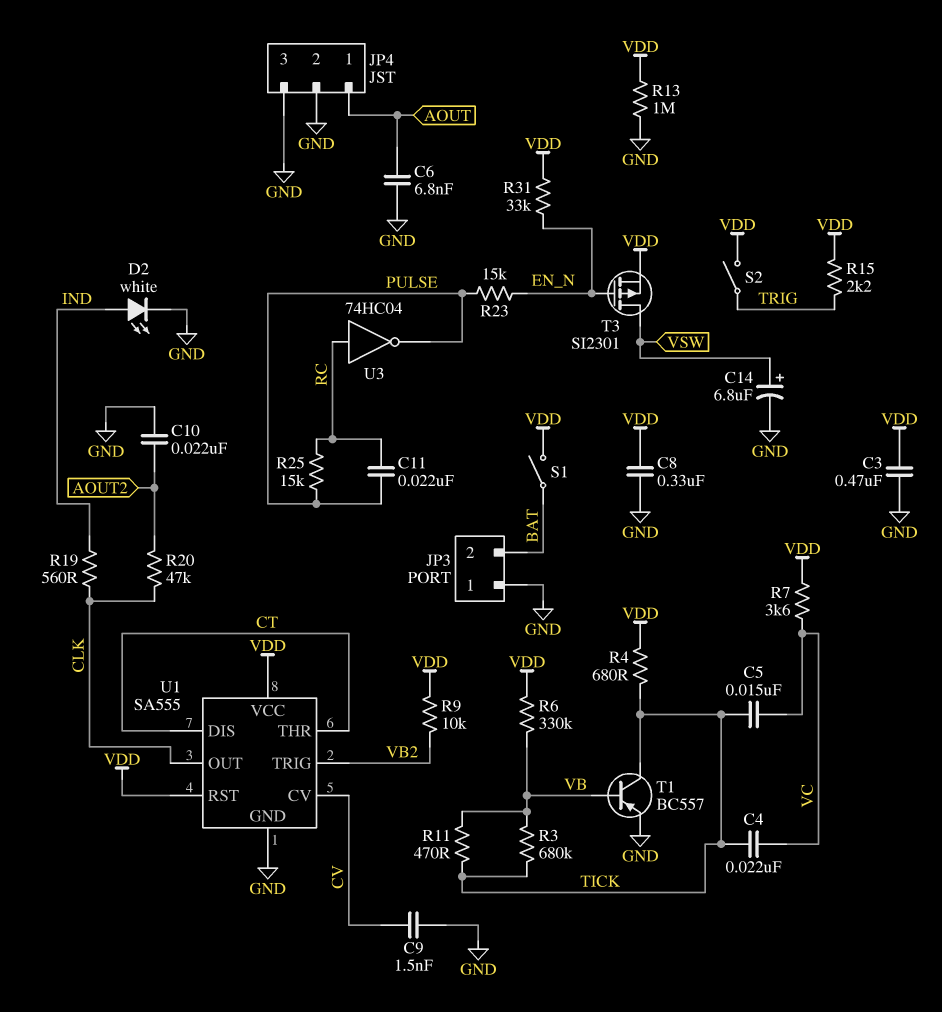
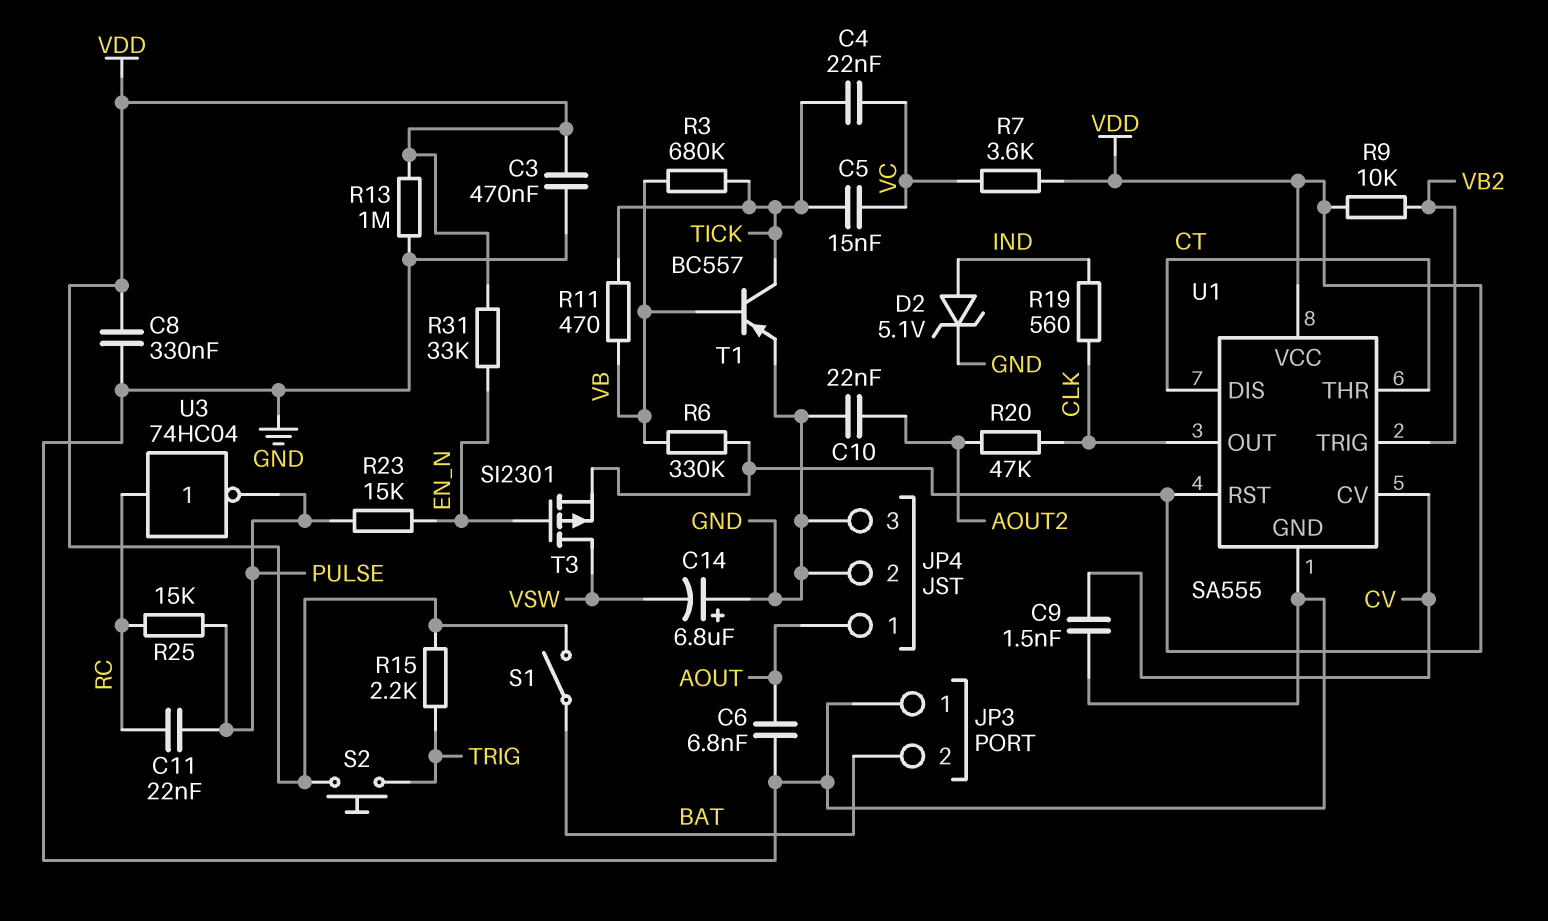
C14: 6.8uF (plus VSW, minus GND) -> 6.8uF (plus GND, minus VSW)
D2: LED white (A IND, K GND) -> zener 5.1V (A IND, K GND)
R4: 680 (TICK, VDD) -> none
S2: switch (TRIG, VDD) -> button (TRIG, VDD)

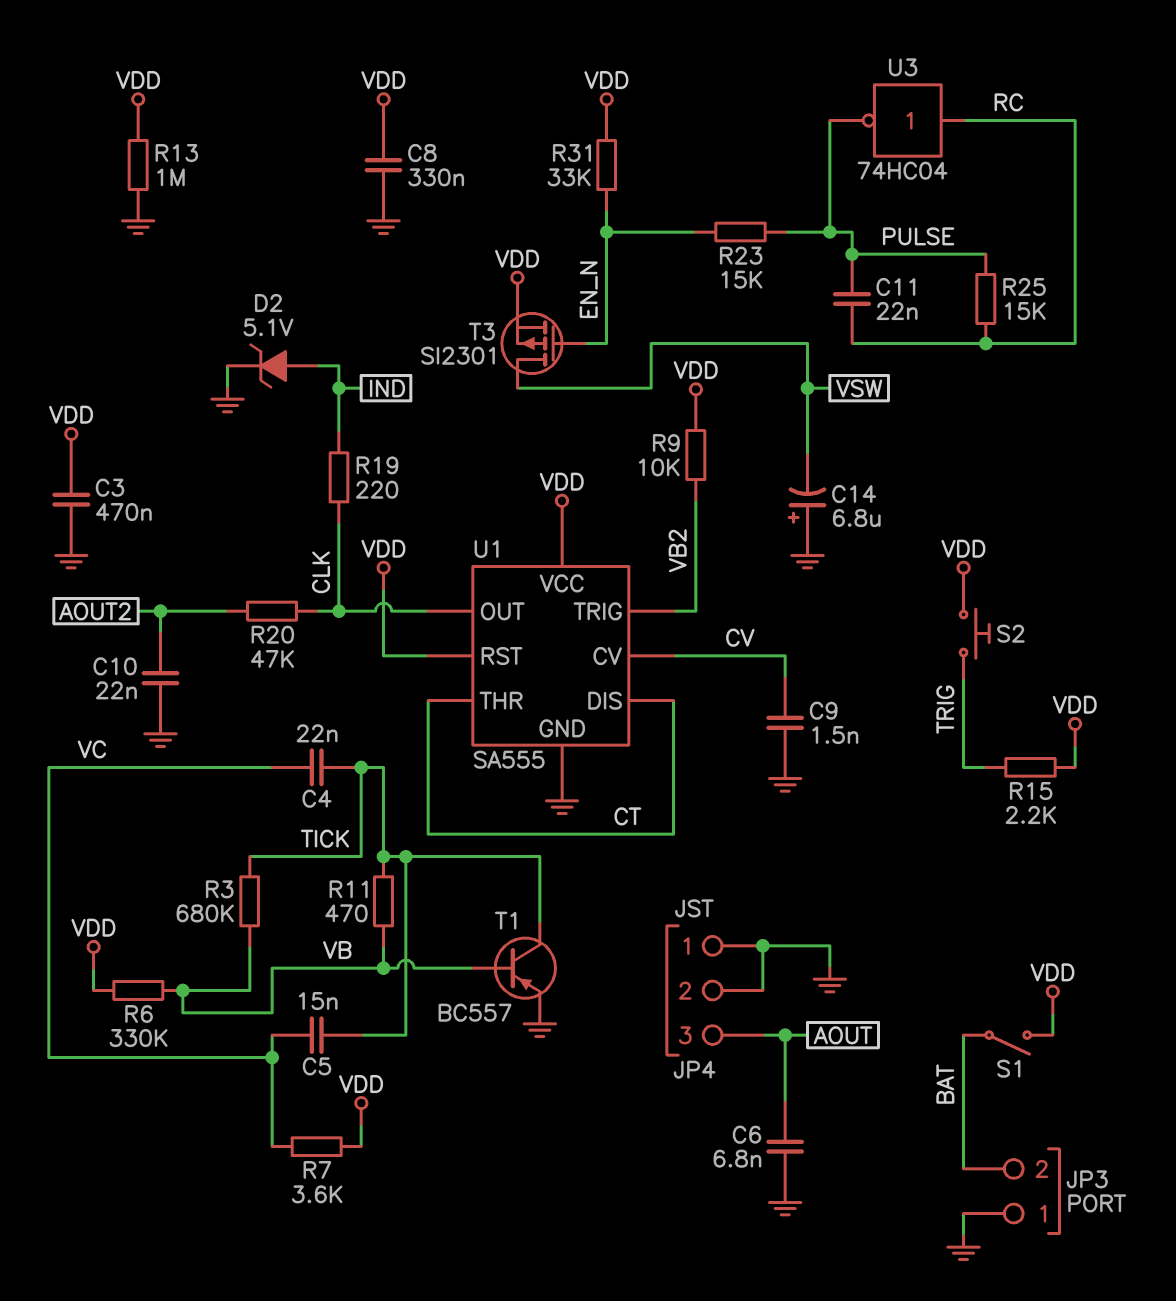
JP4 pin 1: AOUT -> GND
JP4 pin 3: GND -> AOUT
R19: 560 (CLK, IND) -> 220 (CLK, IND)

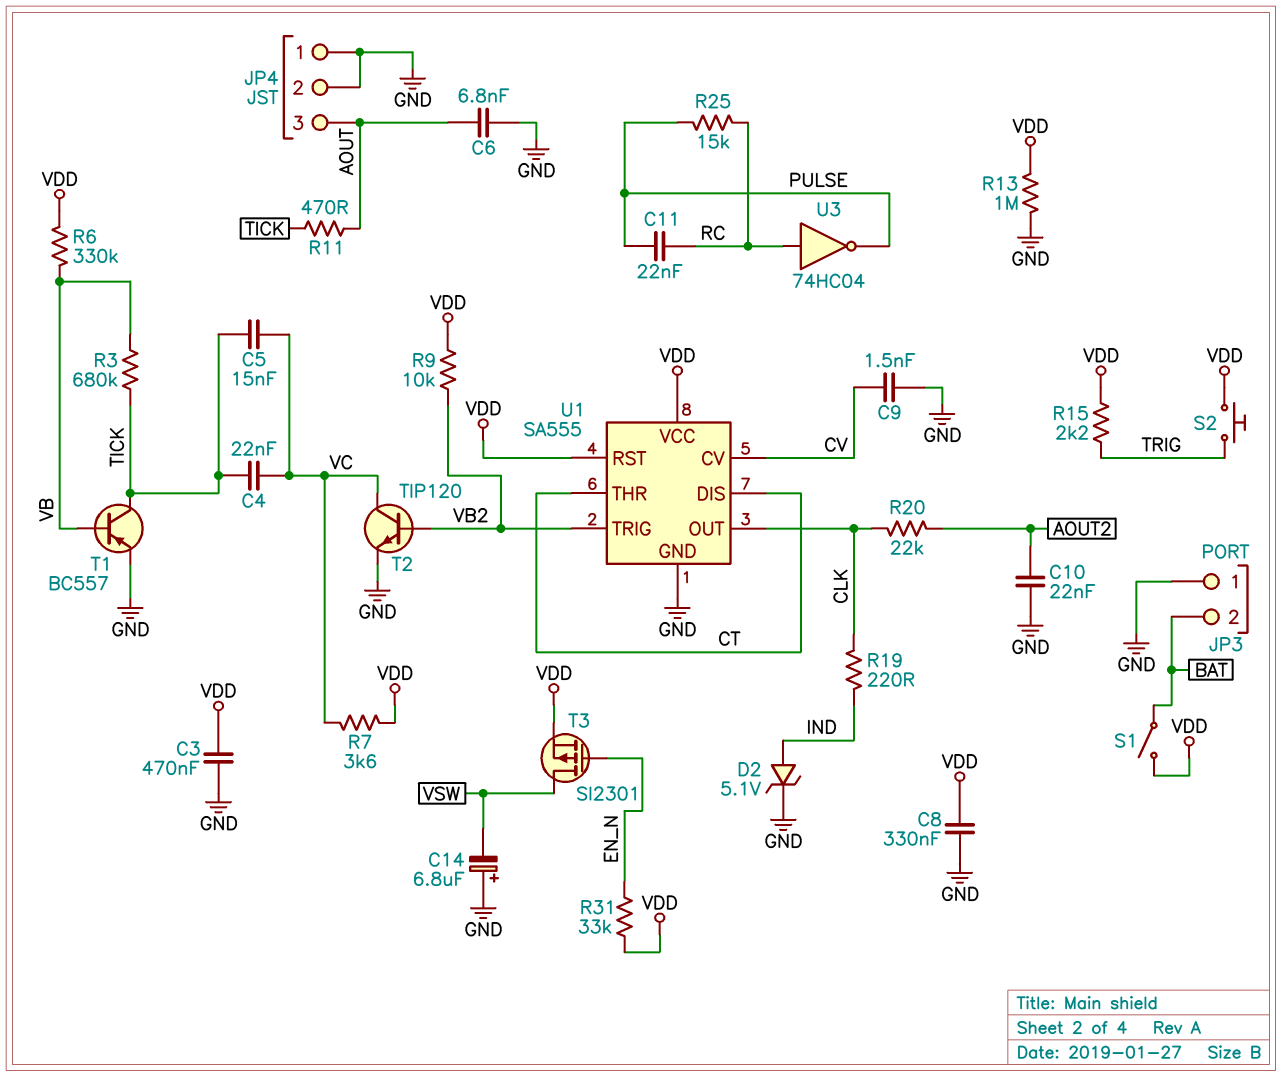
R11: 470 (TICK, VB) -> 470 (AOUT, TICK)
R20: 47k (AOUT2, CLK) -> 22k (AOUT2, CLK)
R23: 15k (EN_N, PULSE) -> none
T2: none -> NPN TIP120 (B VB2, C VC, E GND)

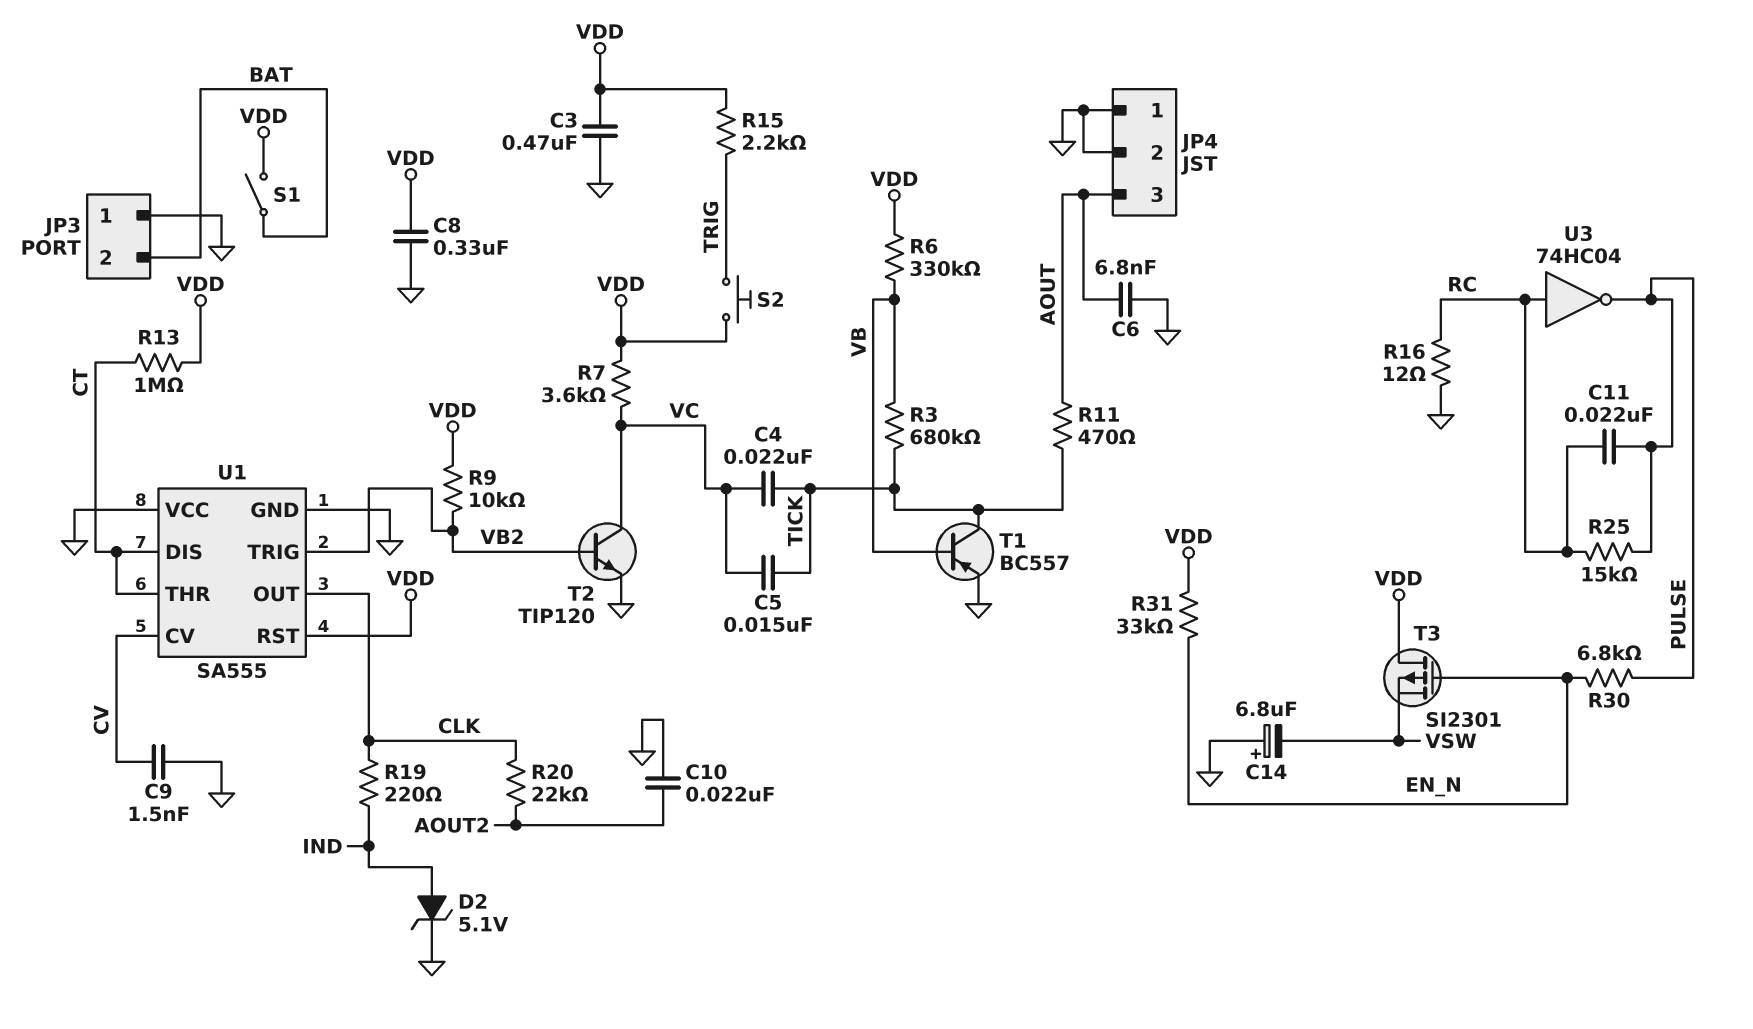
R13: 1M (GND, VDD) -> 1M (CT, VDD)
R16: none -> 12 (GND, RC)
R30: none -> 6.8k (EN_N, PULSE)
T3: PMOS SI2301 (G EN_N, D VSW, S VDD) -> PMOS SI2301 (G EN_N, D VDD, S VSW)
U1 pin VCC: VDD -> GND

